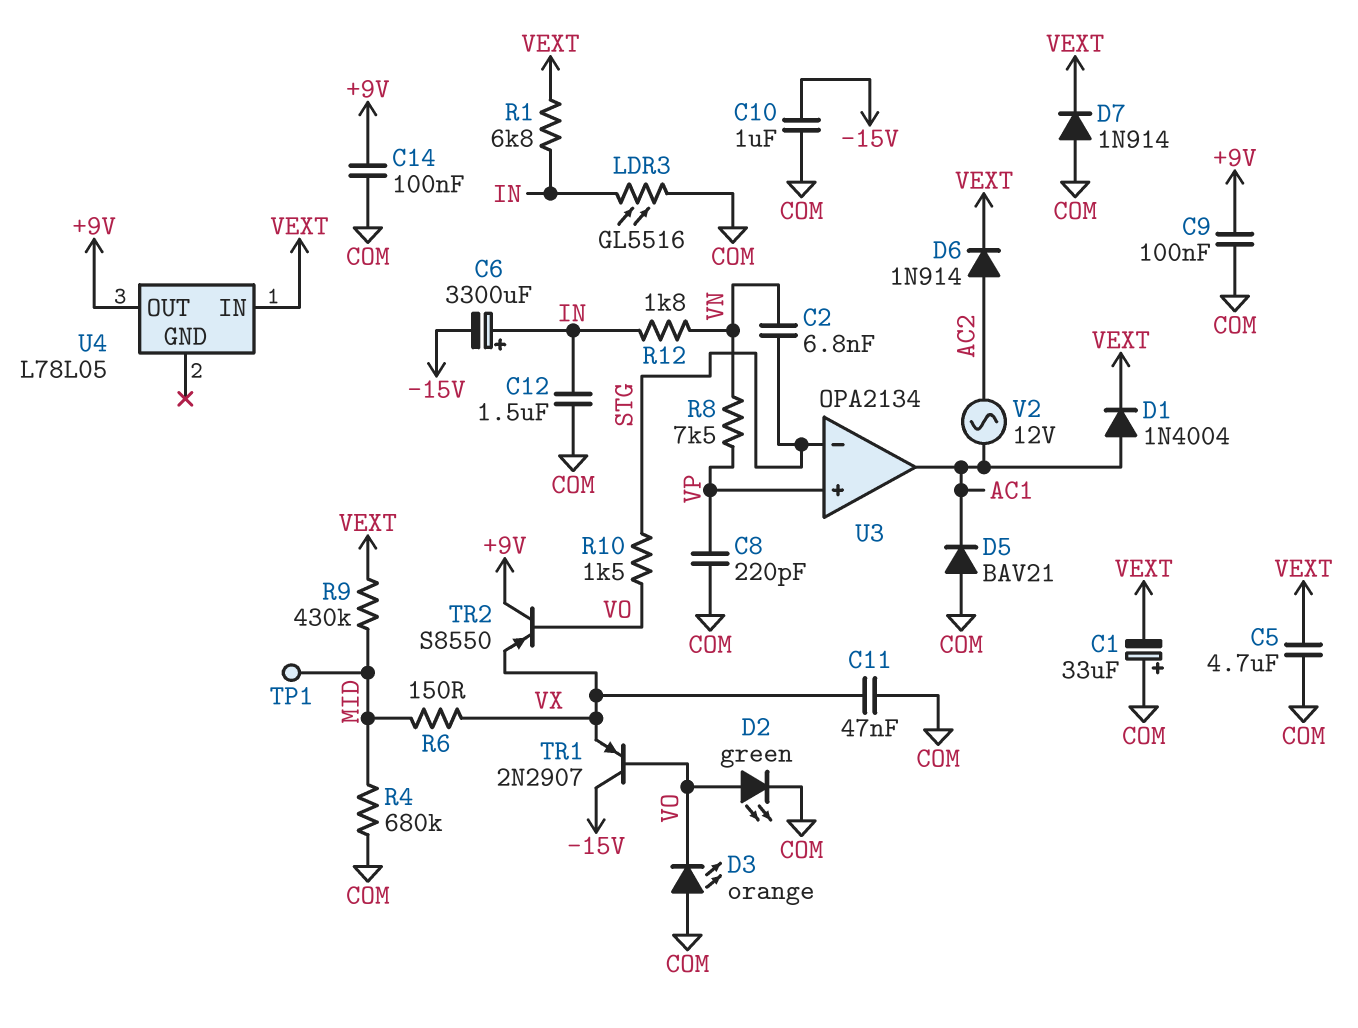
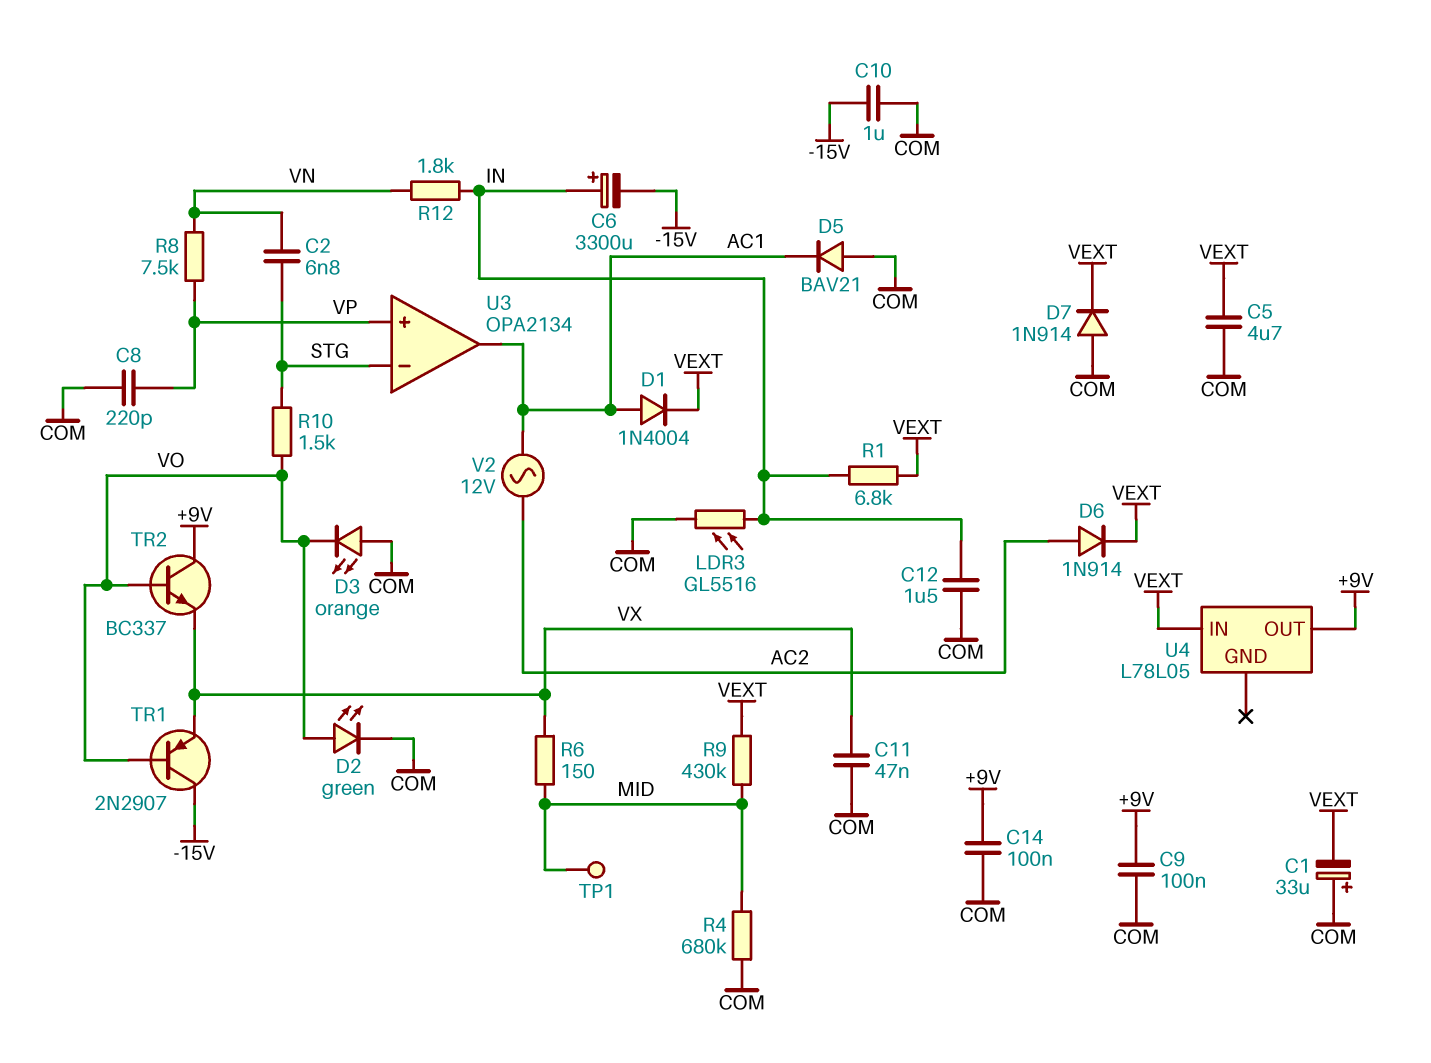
TR2: PNP S8550 (B VO, C +9V, E VX) -> NPN BC337 (B VO, C +9V, E VX)

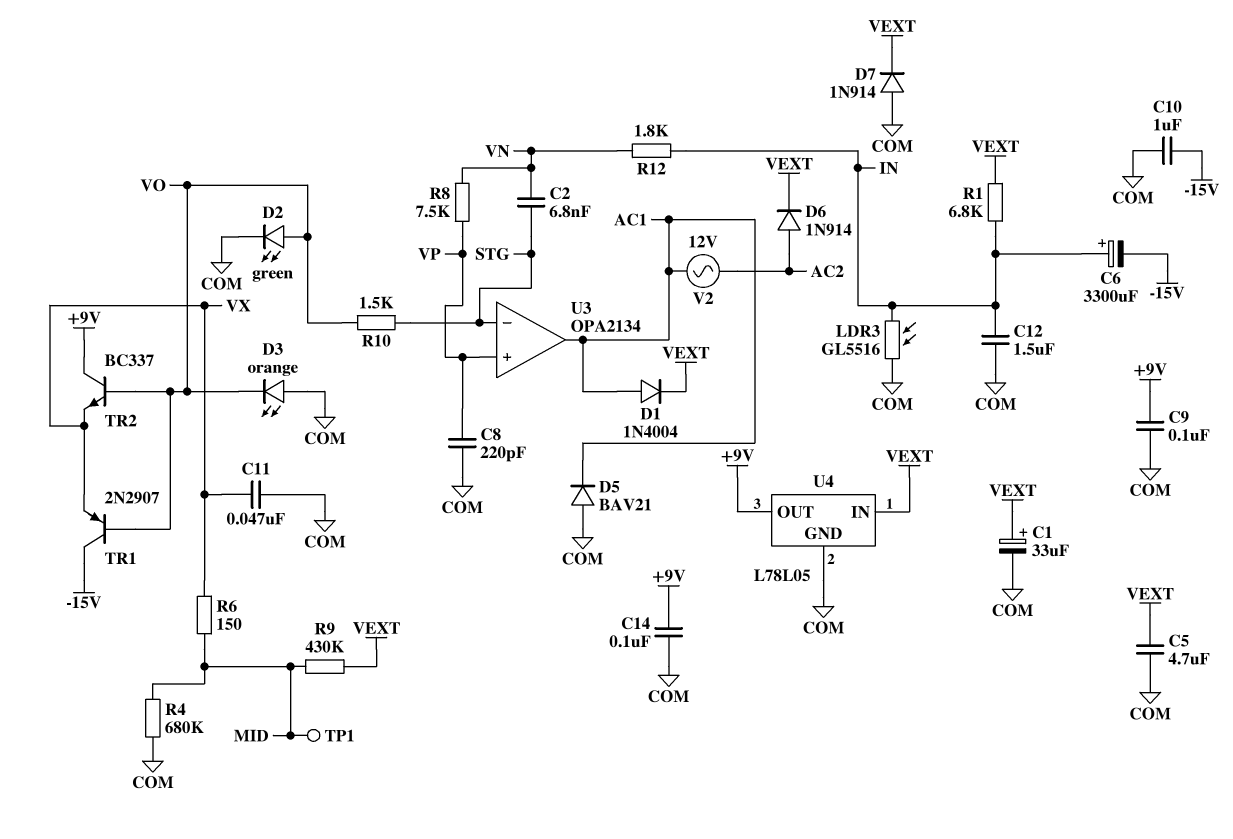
C1: 33uF (plus COM, minus VEXT) -> 33uF (plus VEXT, minus COM)
U4 pin GND: none -> COM

